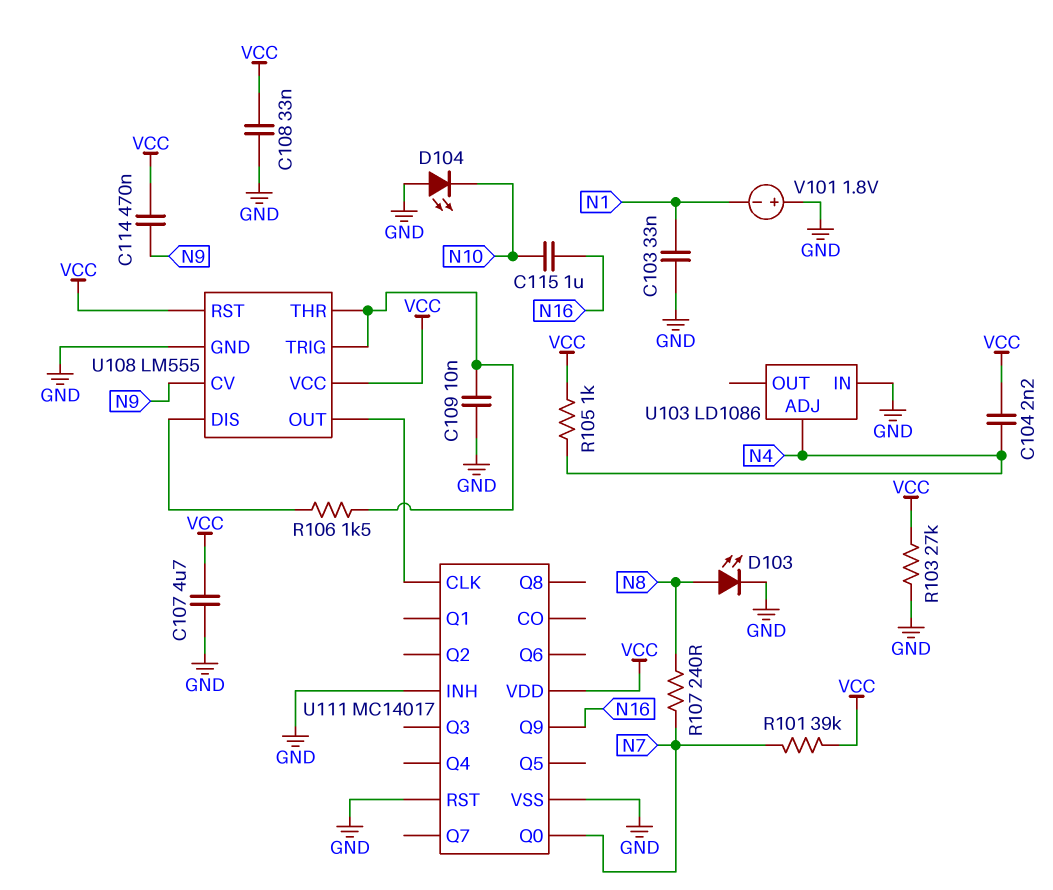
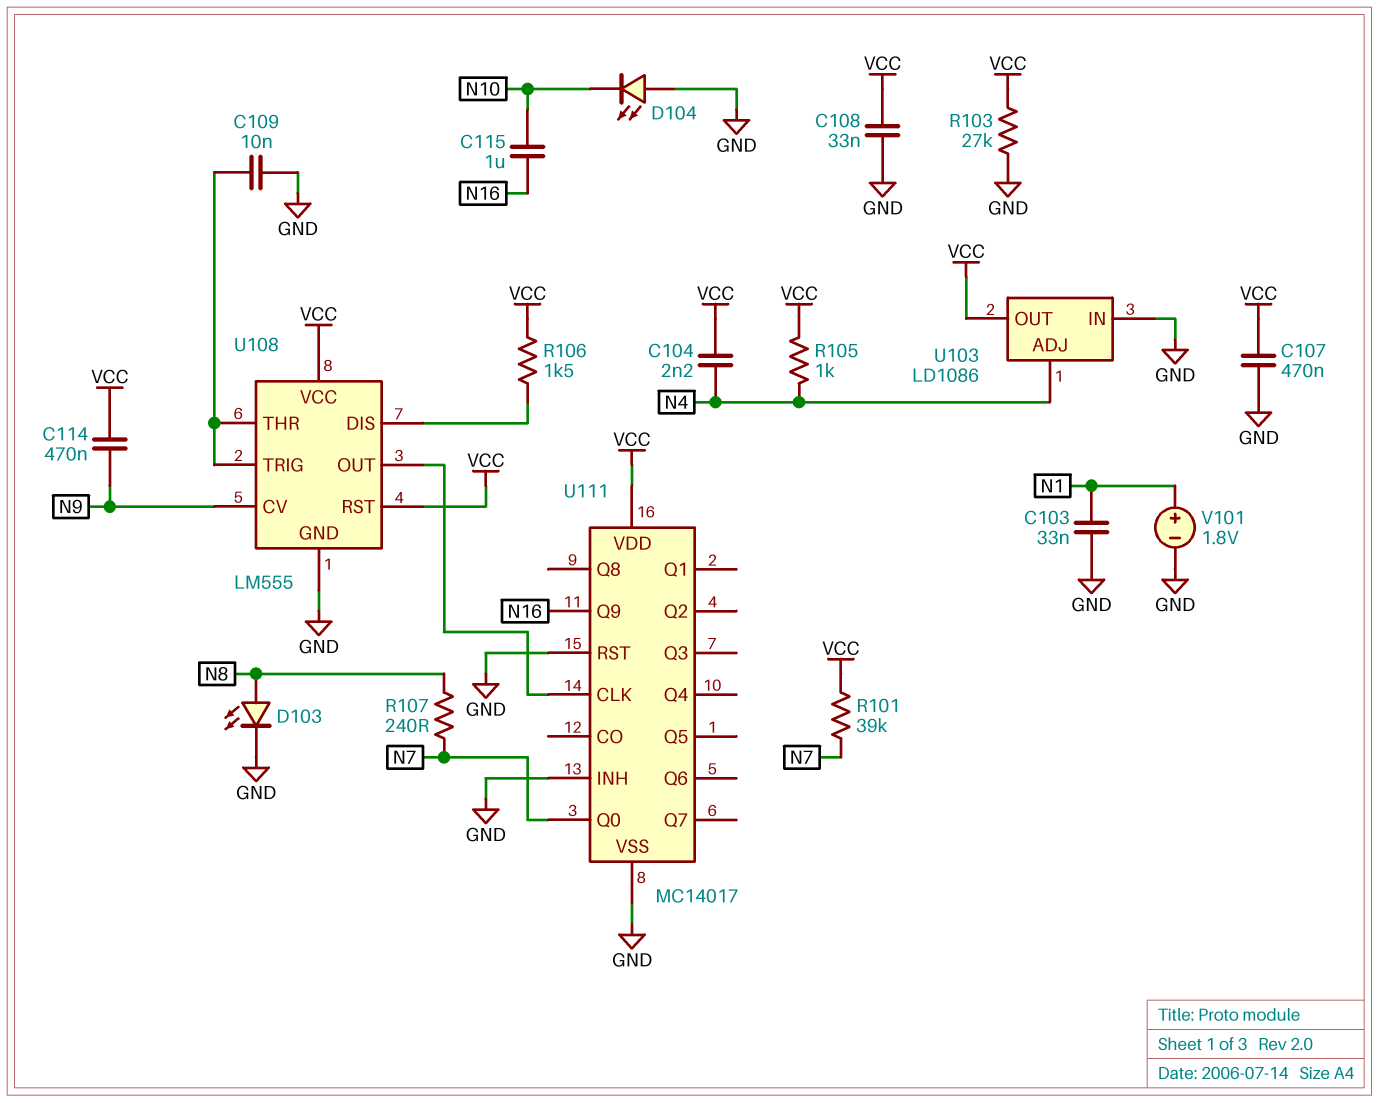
C107: 4.7uF (GND, VCC) -> 470nF (GND, VCC)
R106: 1.5k (U108/DIS, U108/THR) -> 1.5k (U108/DIS, VCC)
U103 pin OUT: none -> VCC
V101: 1.8V (plus GND, minus N1) -> 1.8V (plus N1, minus GND)

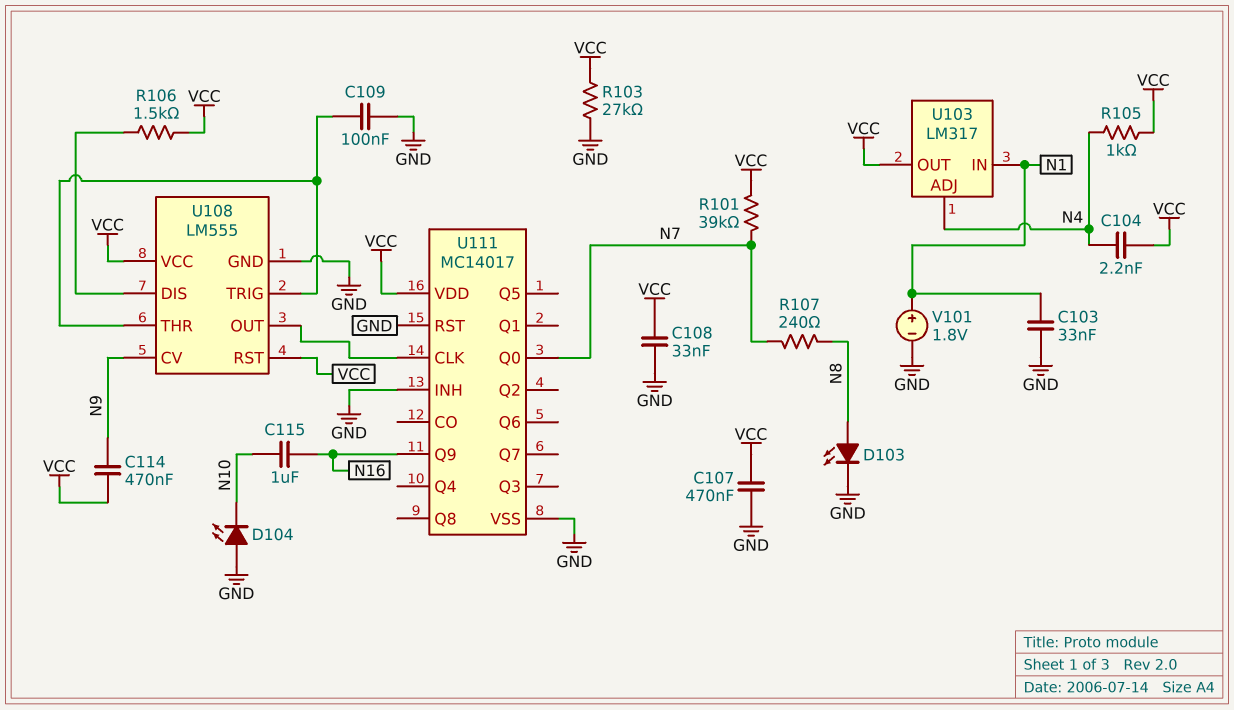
C109: 10nF (GND, U108/THR) -> 100nF (GND, U108/THR)
U103: LD1086 -> LM317
U103 pin IN: GND -> N1

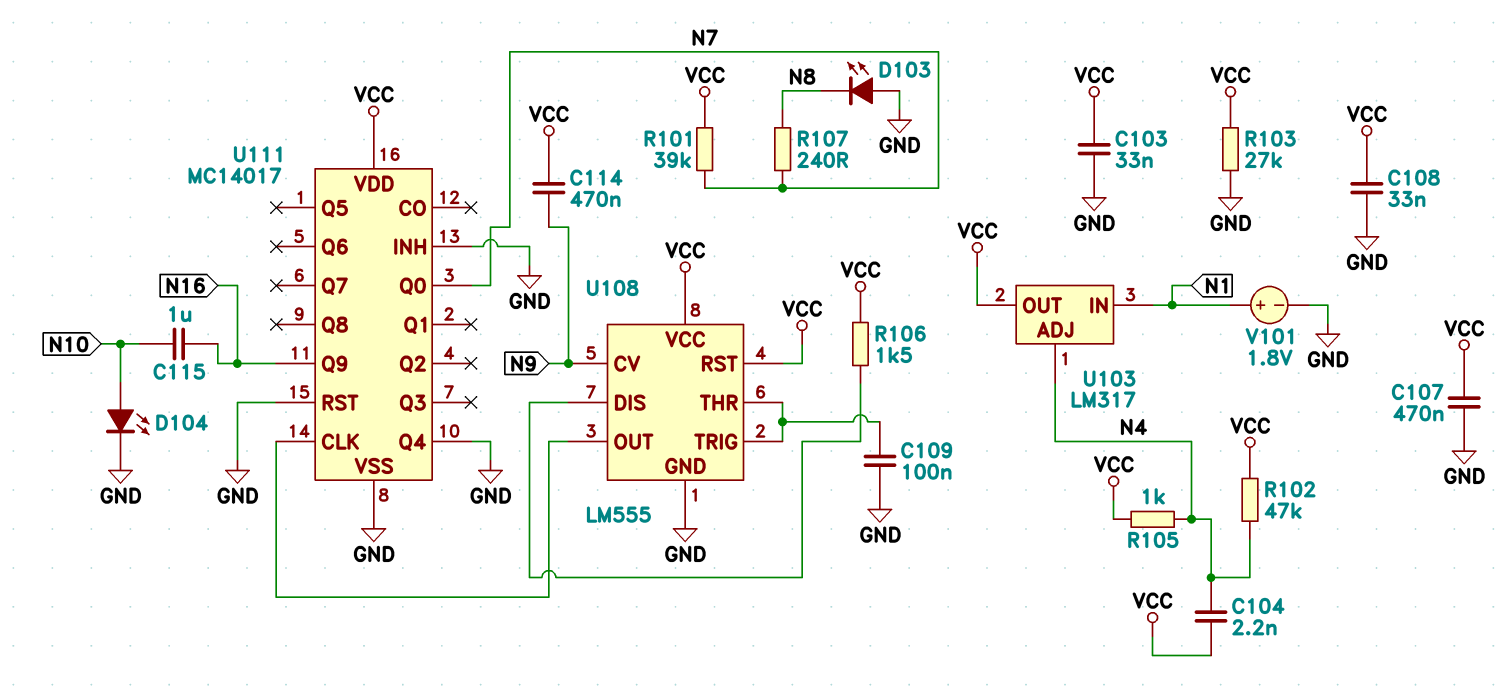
C103: 33nF (GND, N1) -> 33nF (GND, VCC)
D103: LED (A N8, K GND) -> LED (A GND, K N8)
D104: LED (A GND, K N10) -> LED (A N10, K GND)
R102: none -> 47k (N4, VCC)
U111 pin Q4: none -> GND

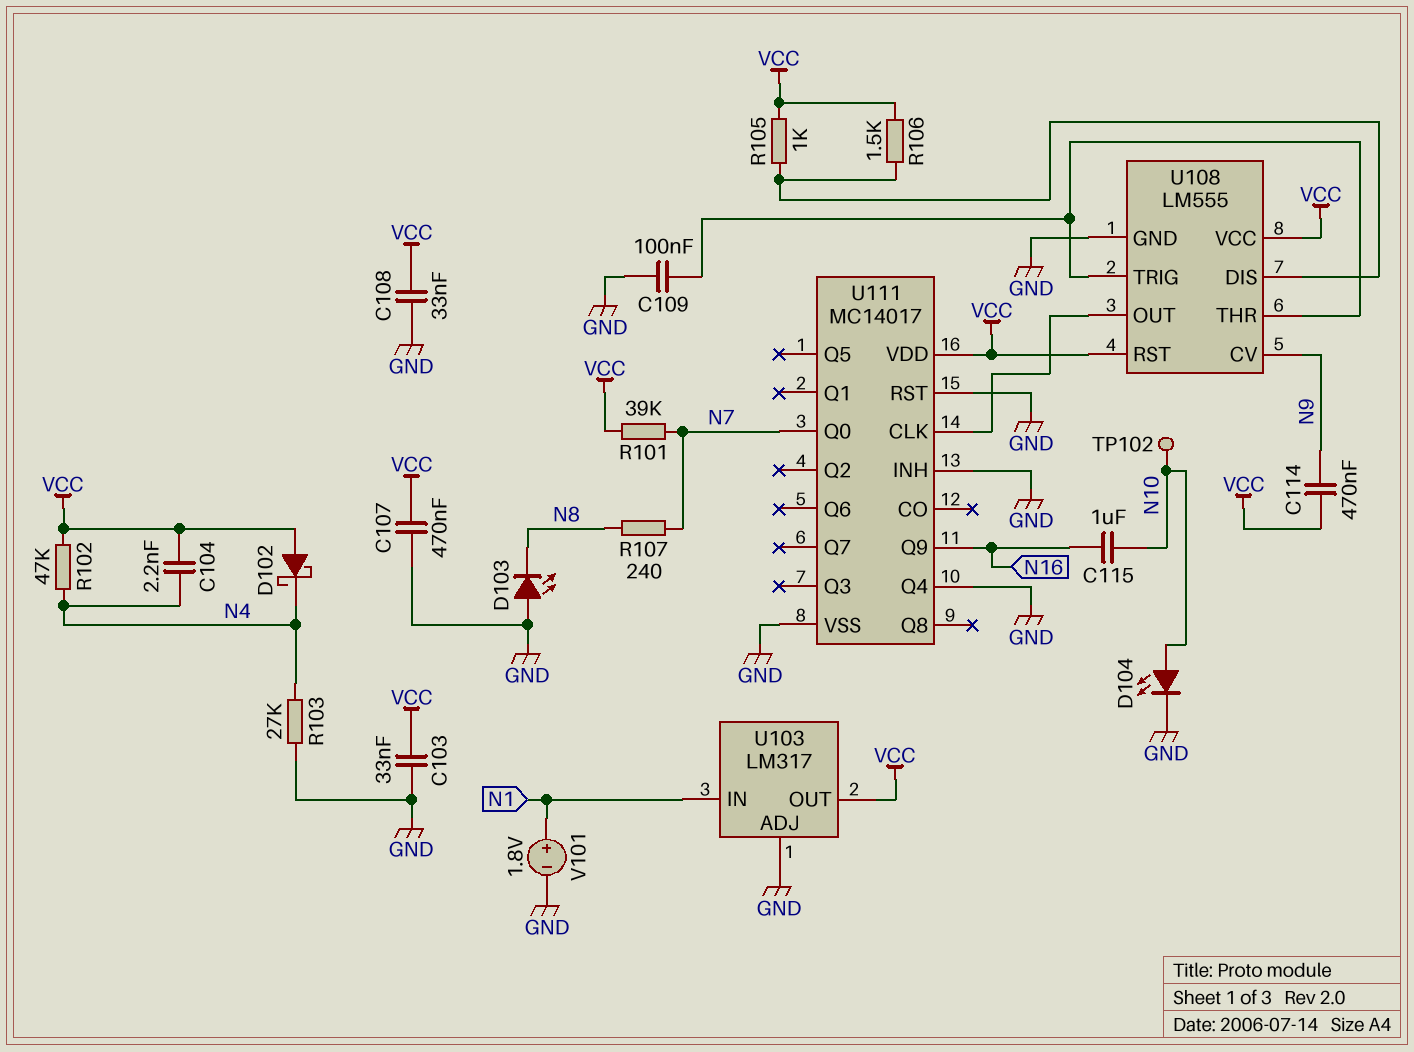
D102: none -> schottky (A VCC, K N4)
R103: 27k (GND, VCC) -> 27k (GND, N4)
R105: 1k (N4, VCC) -> 1k (U108/DIS, VCC)
TP102: none -> test point (N10)
U103 pin ADJ: N4 -> GND

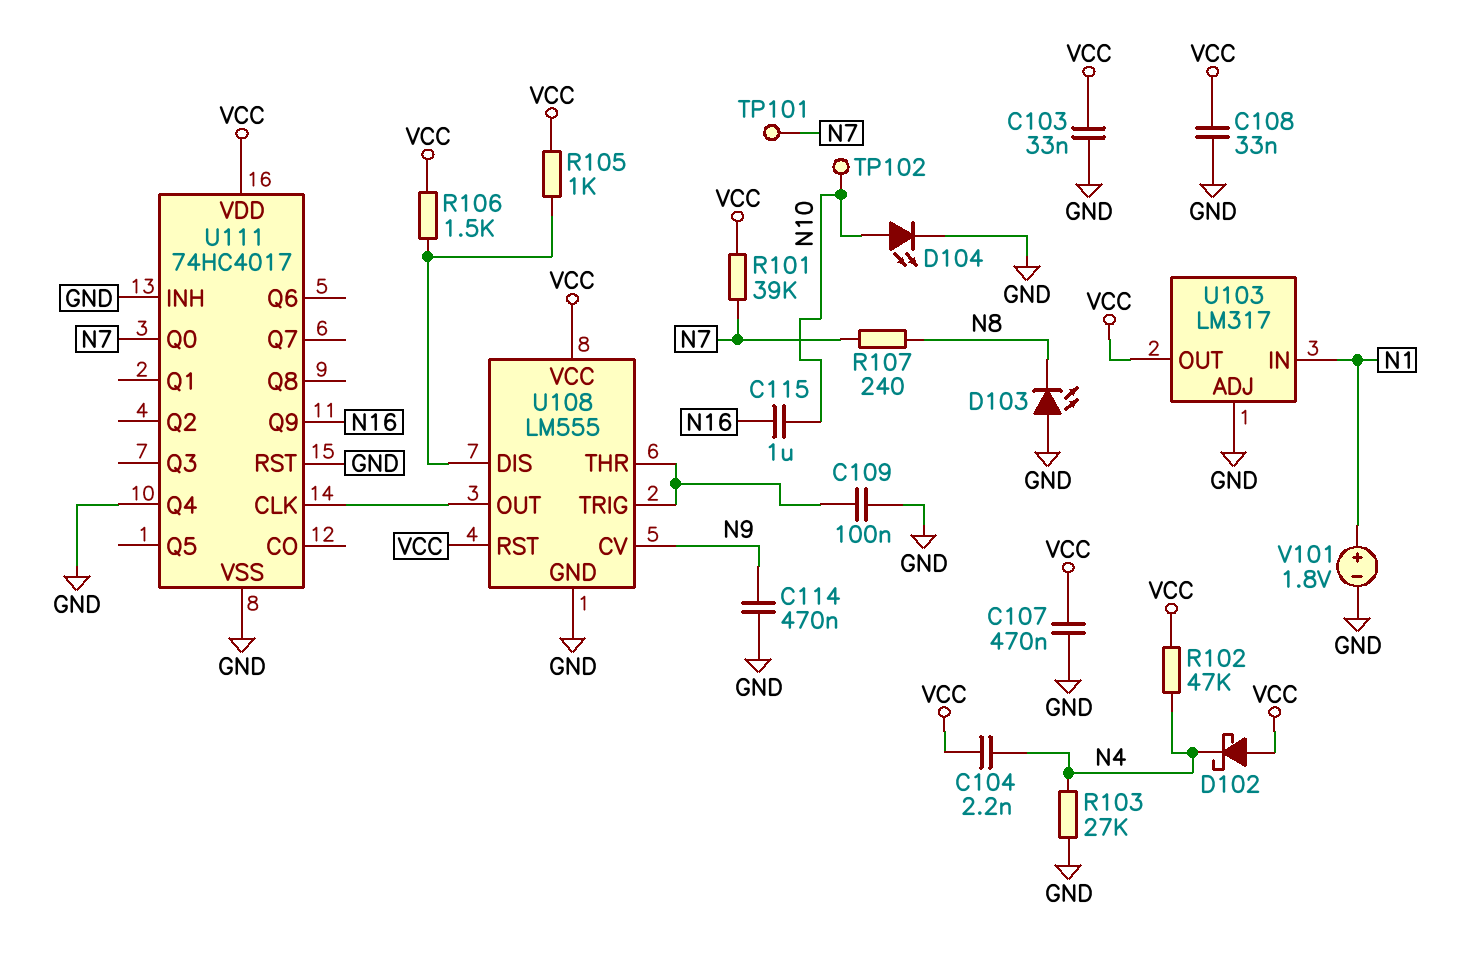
C114: 470nF (N9, VCC) -> 470nF (GND, N9)
TP101: none -> test point (N7)
U111: MC14017 -> 74HC4017

